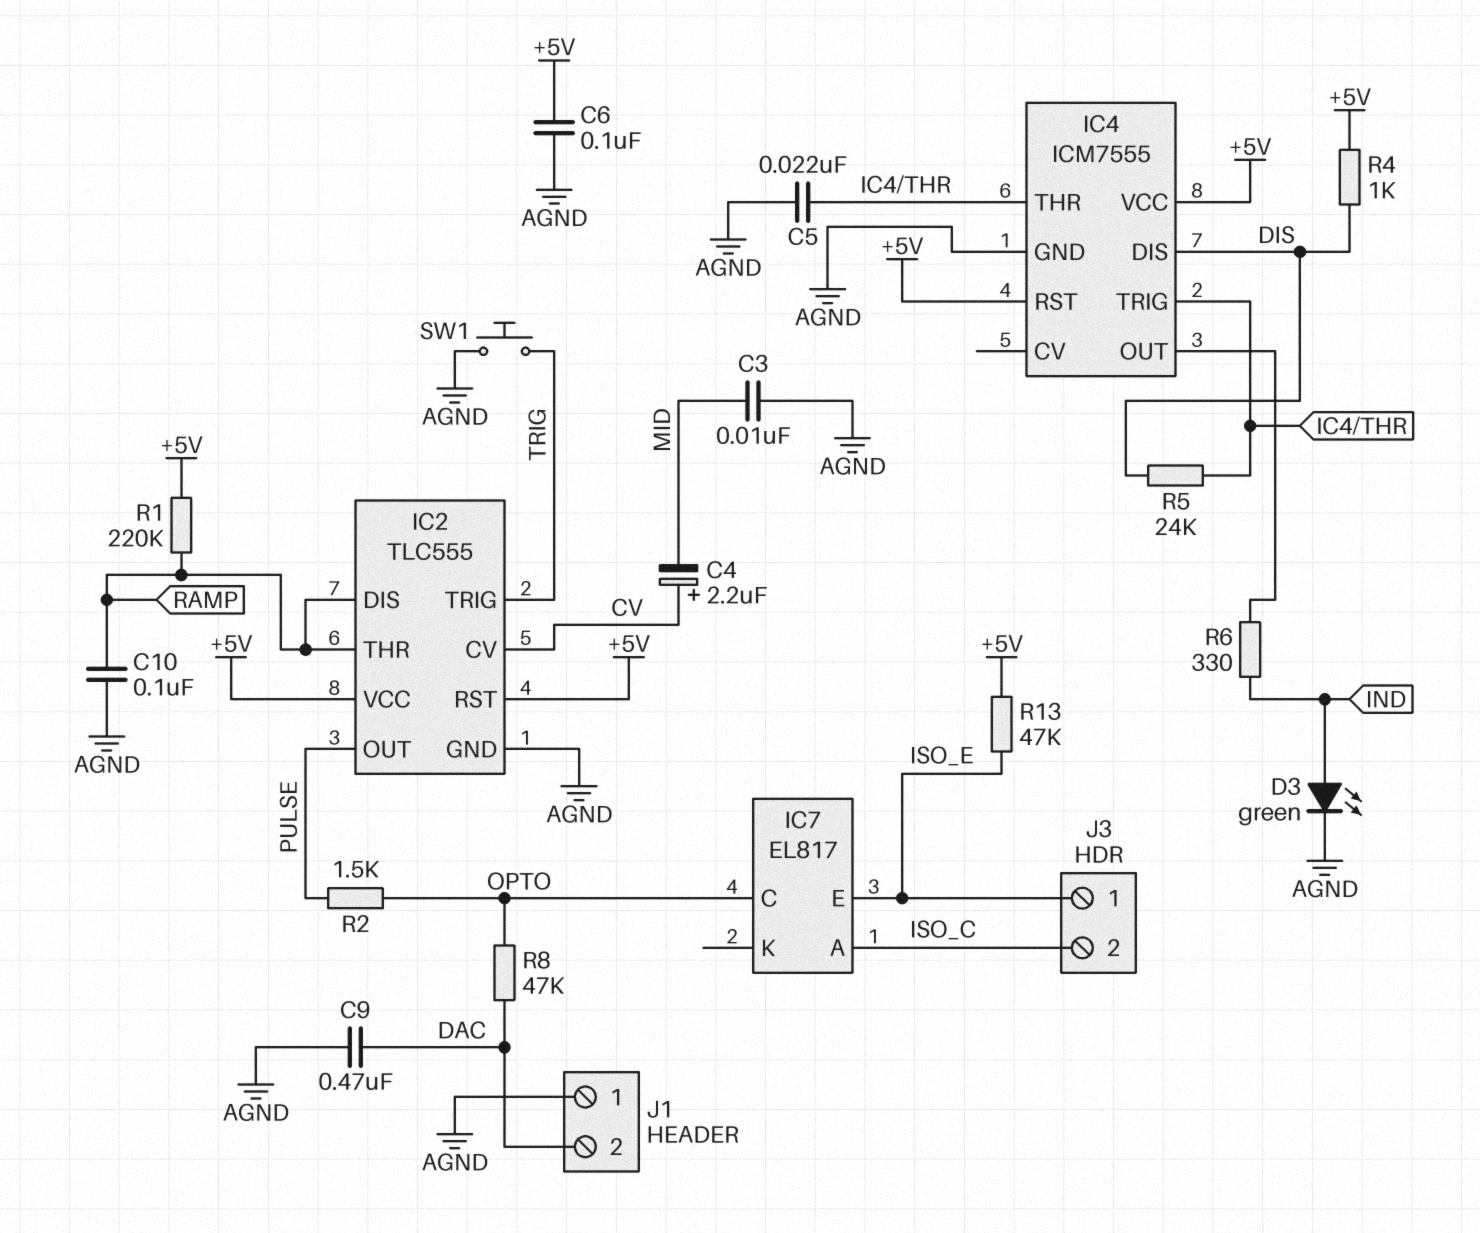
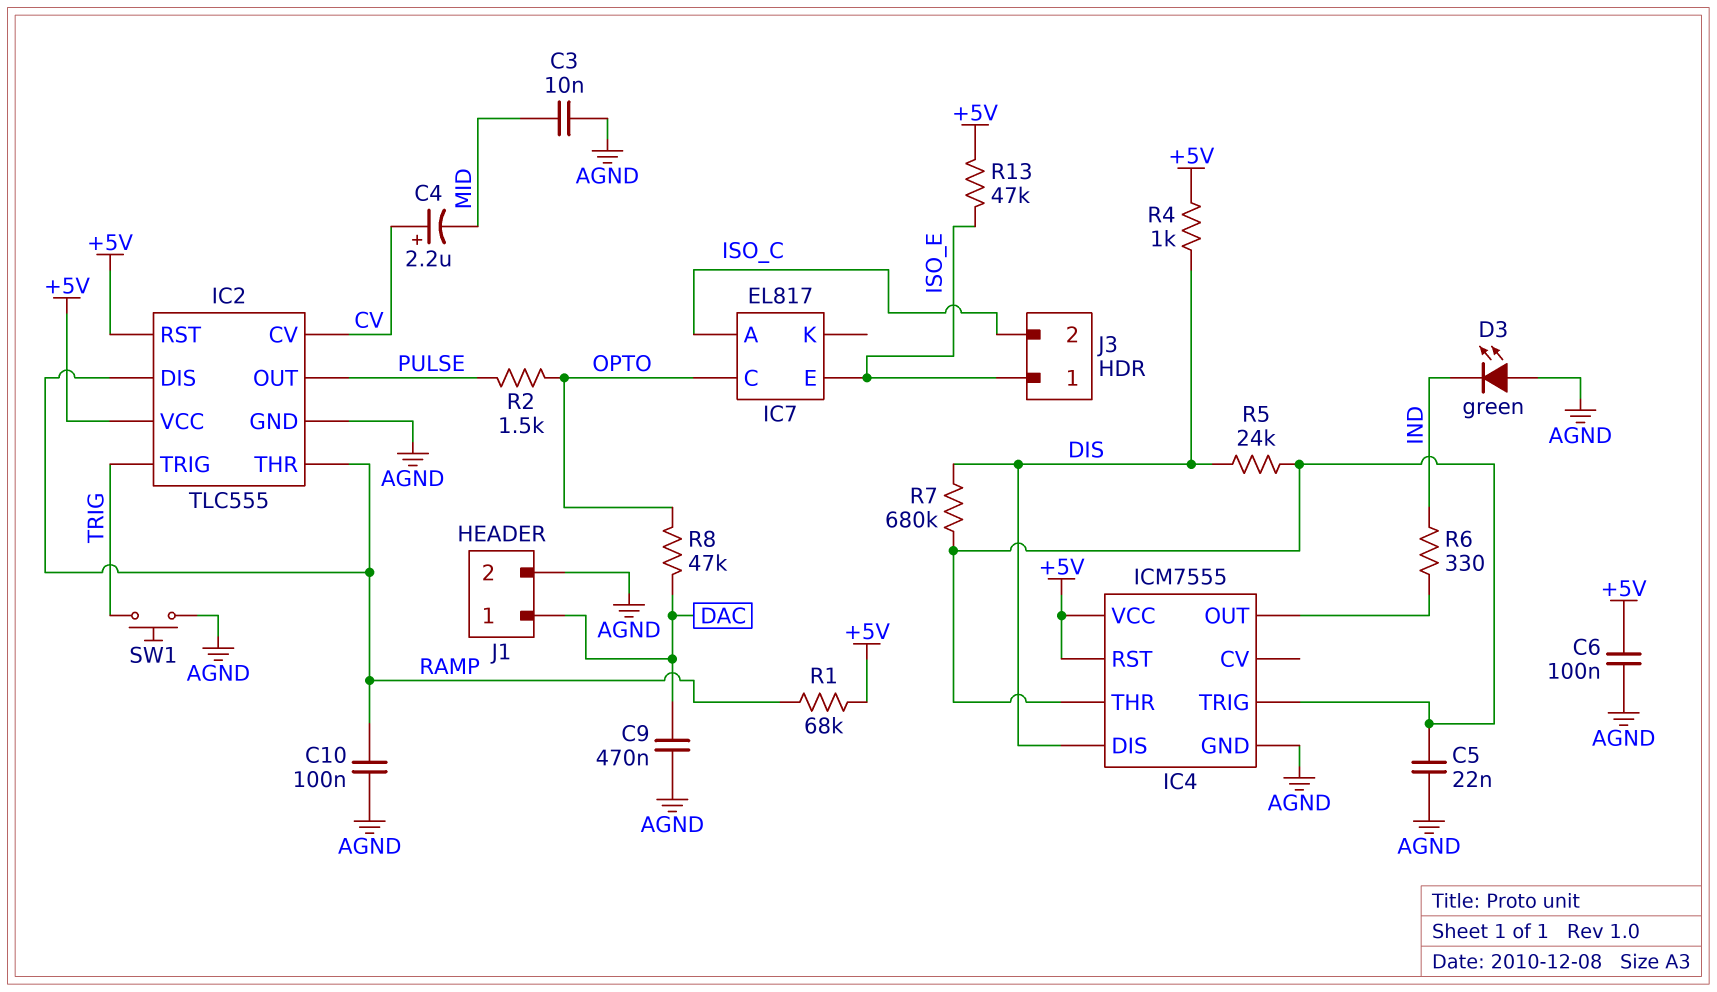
D3: LED green (A IND, K AGND) -> LED green (A AGND, K IND)
J1 pin 1: AGND -> DAC
J1 pin 2: DAC -> AGND
R1: 220k (+5V, RAMP) -> 68k (+5V, RAMP)
R7: none -> 680k (DIS, IC4/THR)

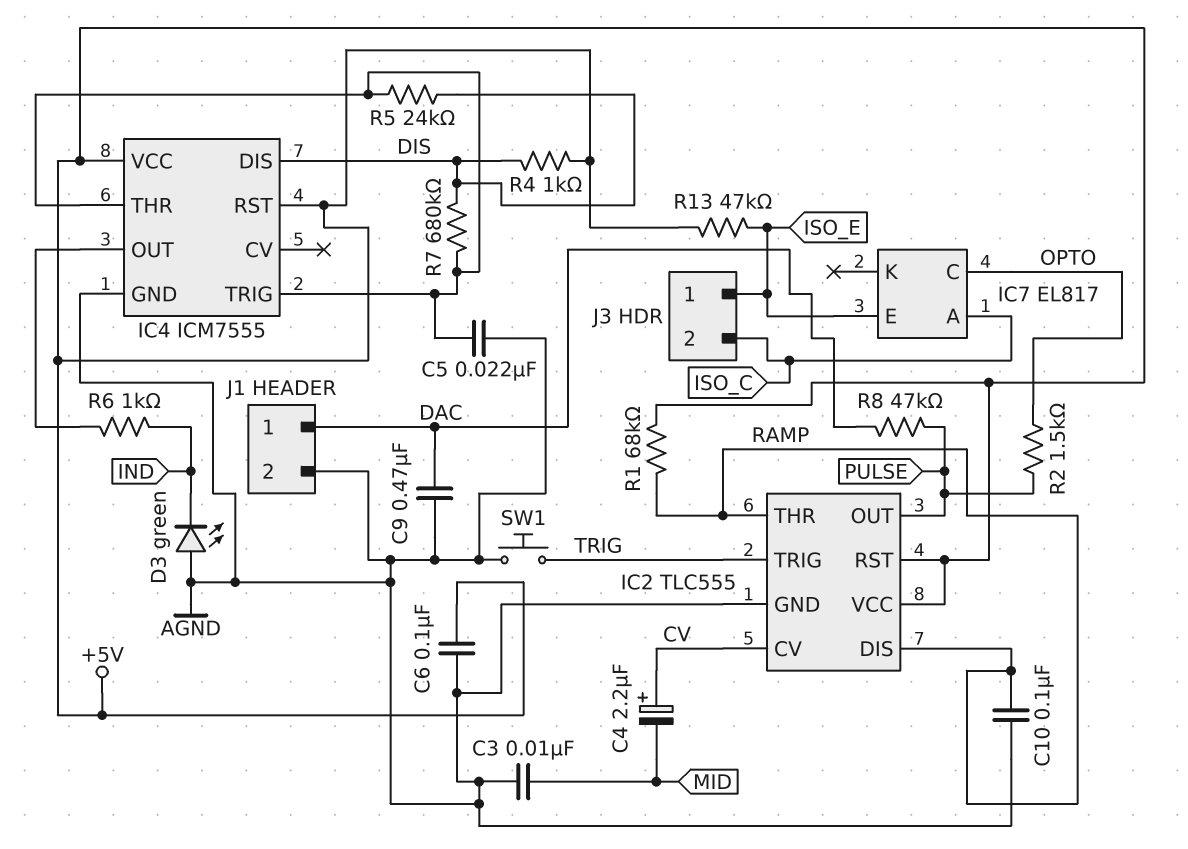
R6: 330 (IC4/OUT, IND) -> 1k (IC4/OUT, IND)
R8: 47k (DAC, OPTO) -> 47k (DAC, PULSE)

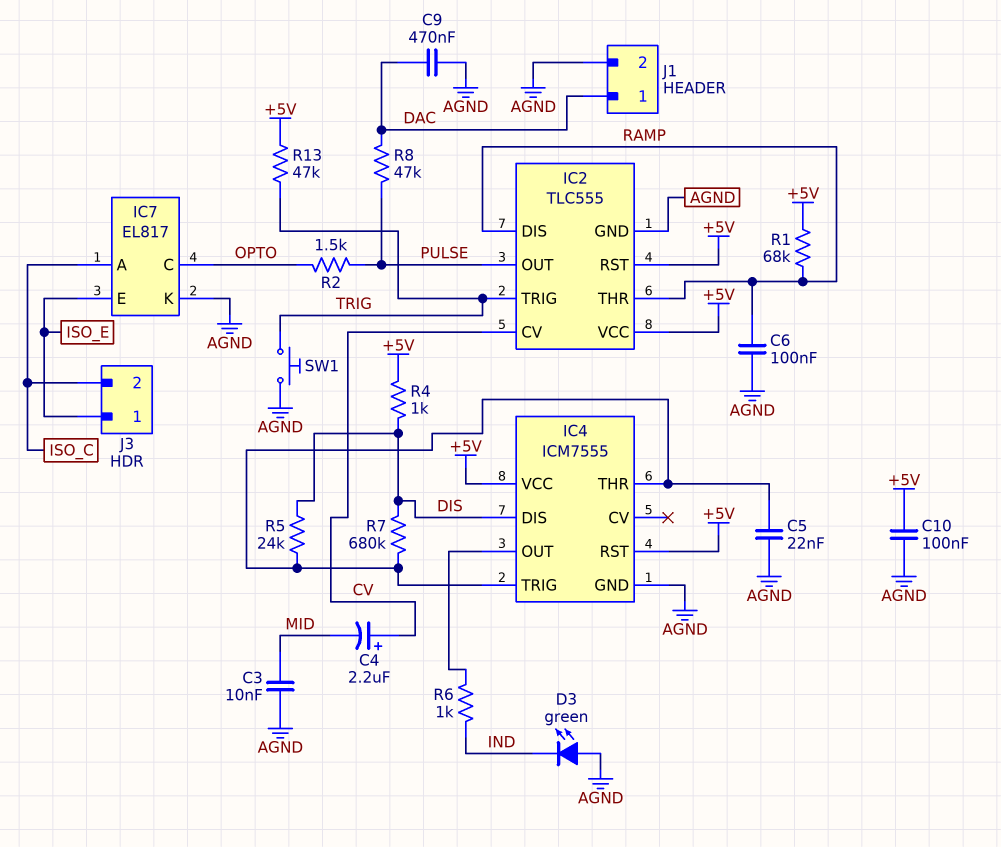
C6: 100nF (+5V, AGND) -> 100nF (AGND, RAMP)
C10: 100nF (AGND, RAMP) -> 100nF (+5V, AGND)
IC7 pin K: none -> AGND
R13: 47k (+5V, ISO_E) -> 47k (+5V, TRIG)

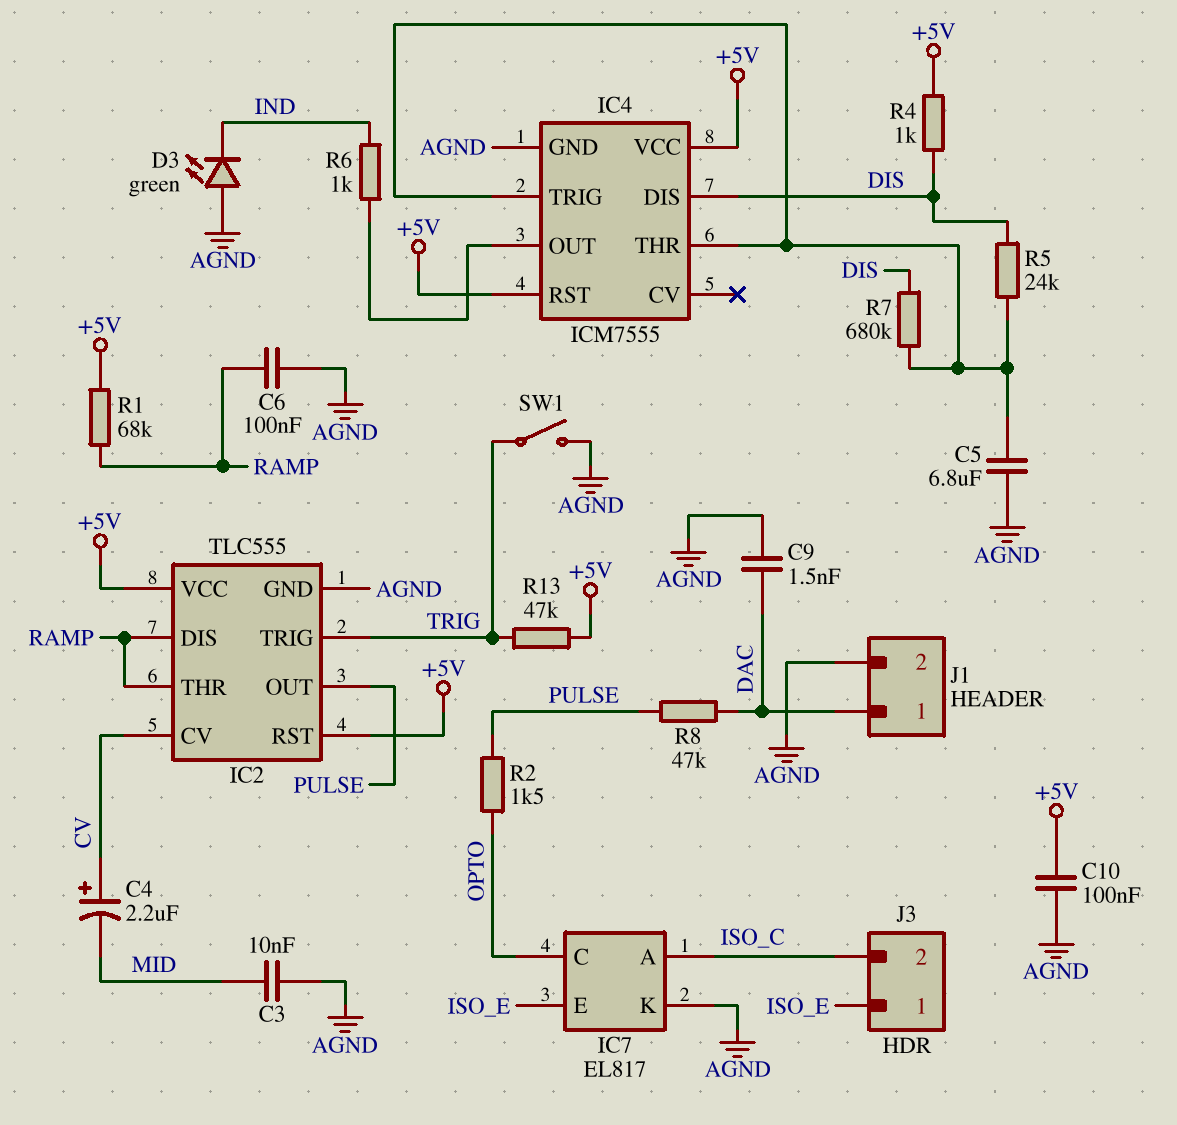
C5: 22nF (AGND, IC4/THR) -> 6.8uF (AGND, IC4/THR)
C9: 470nF (AGND, DAC) -> 1.5nF (AGND, DAC)
SW1: button (AGND, TRIG) -> switch (AGND, TRIG)

